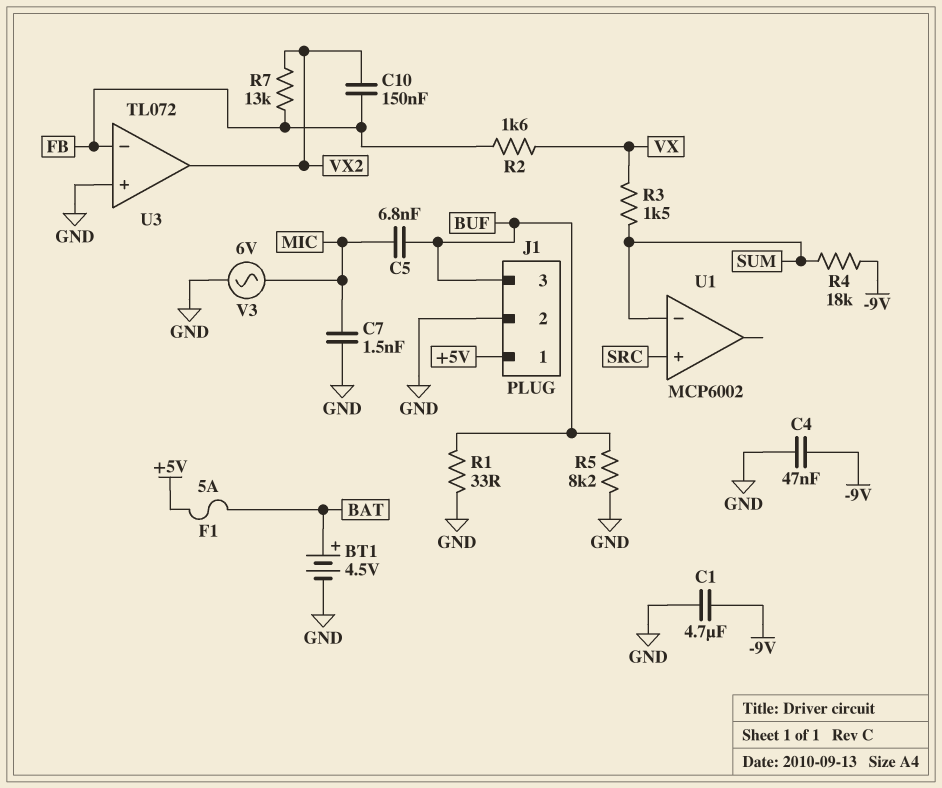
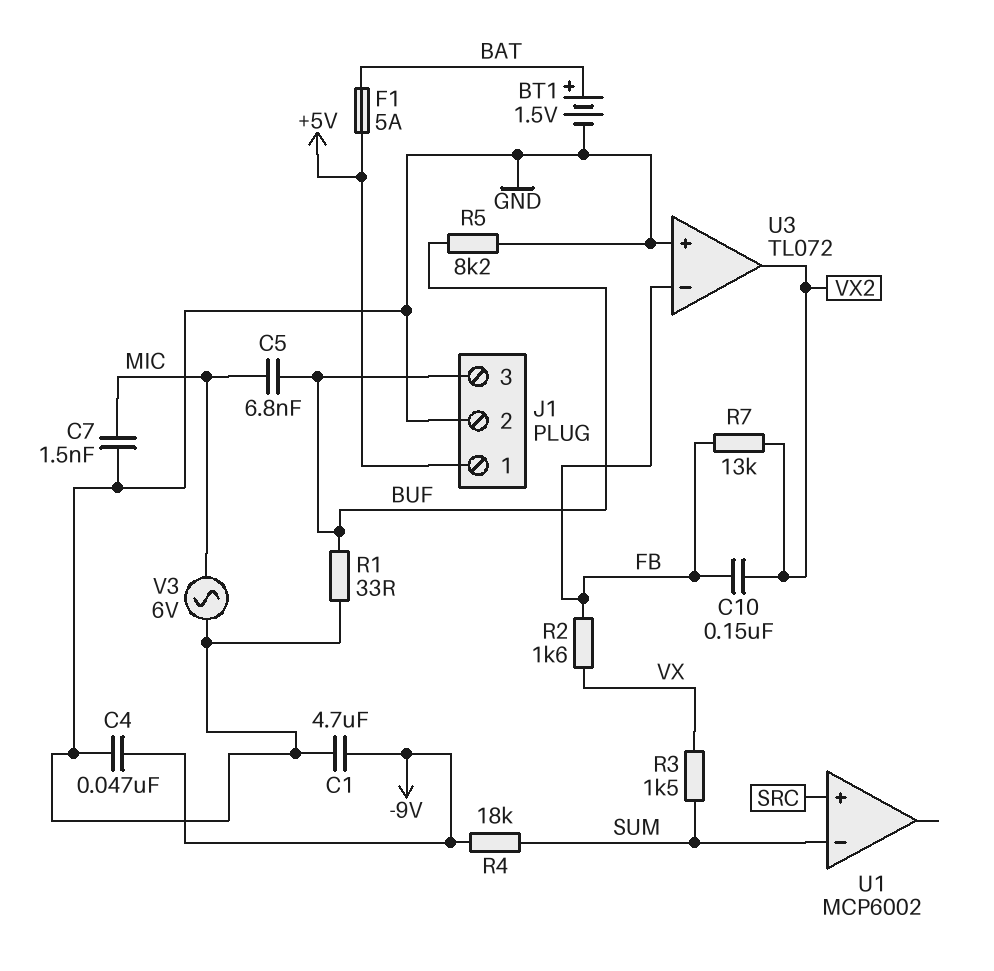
BT1: 4.5V (plus BAT, minus GND) -> 1.5V (plus BAT, minus GND)

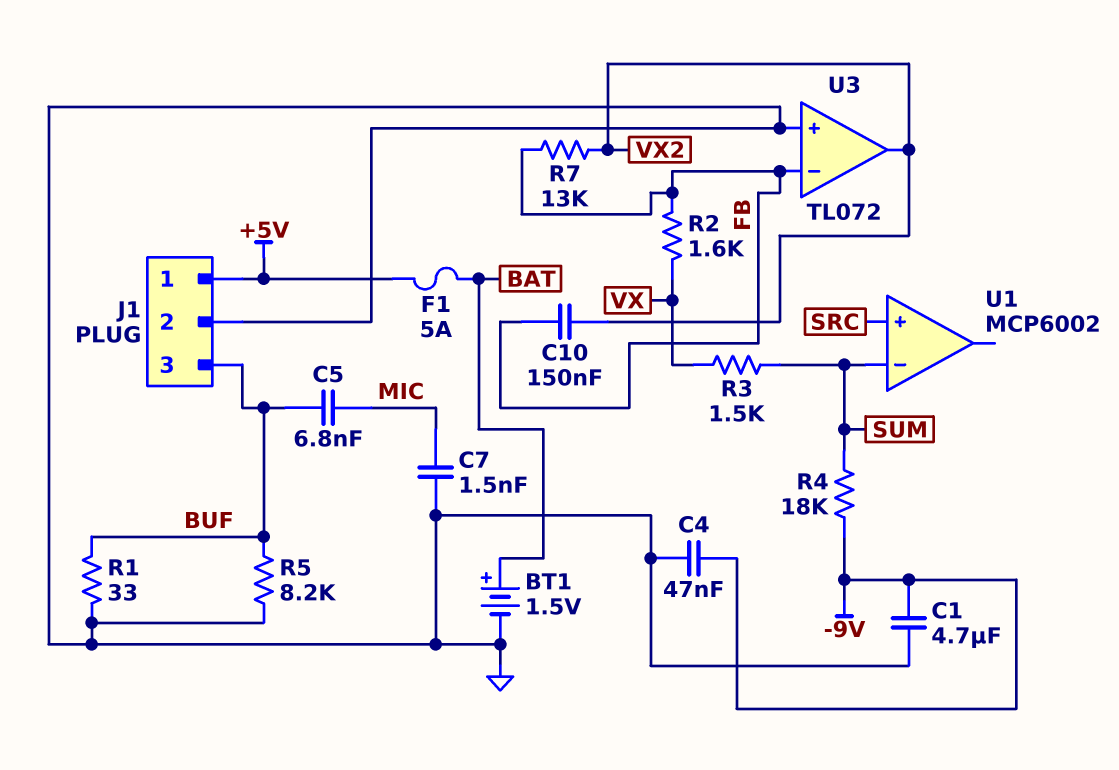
V3: AC 6V (GND, MIC) -> none

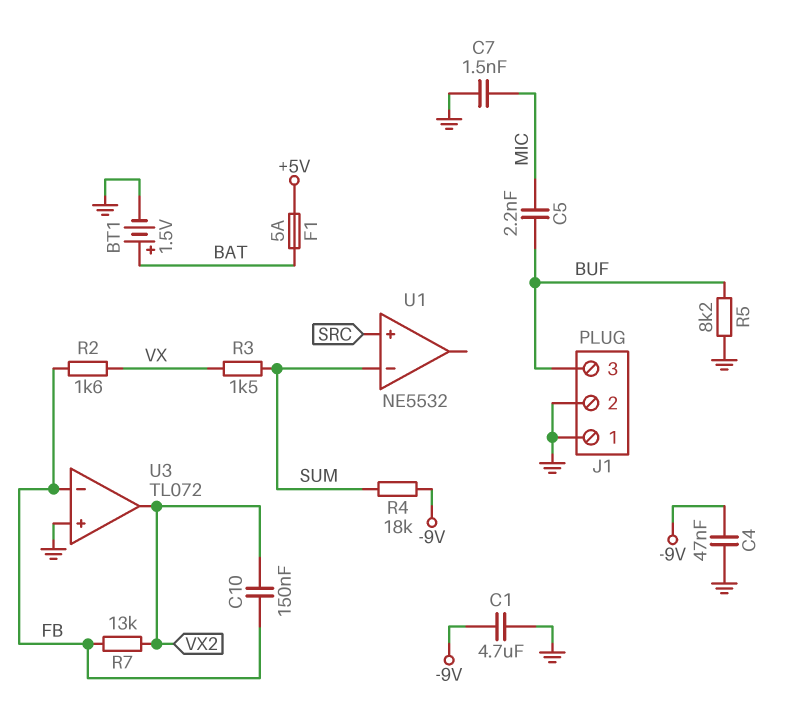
C5: 6.8nF (BUF, MIC) -> 2.2nF (BUF, MIC)
J1 pin 1: +5V -> GND
R1: 33 (BUF, GND) -> none
U1: MCP6002 -> NE5532

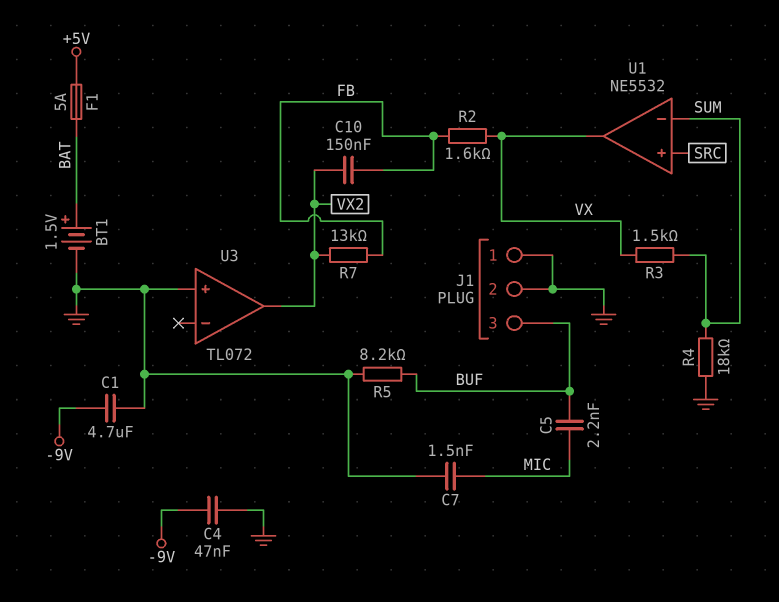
R4: 18k (-9V, SUM) -> 18k (GND, SUM)
U1 pin out: none -> VX
U3 pin in-: FB -> none

